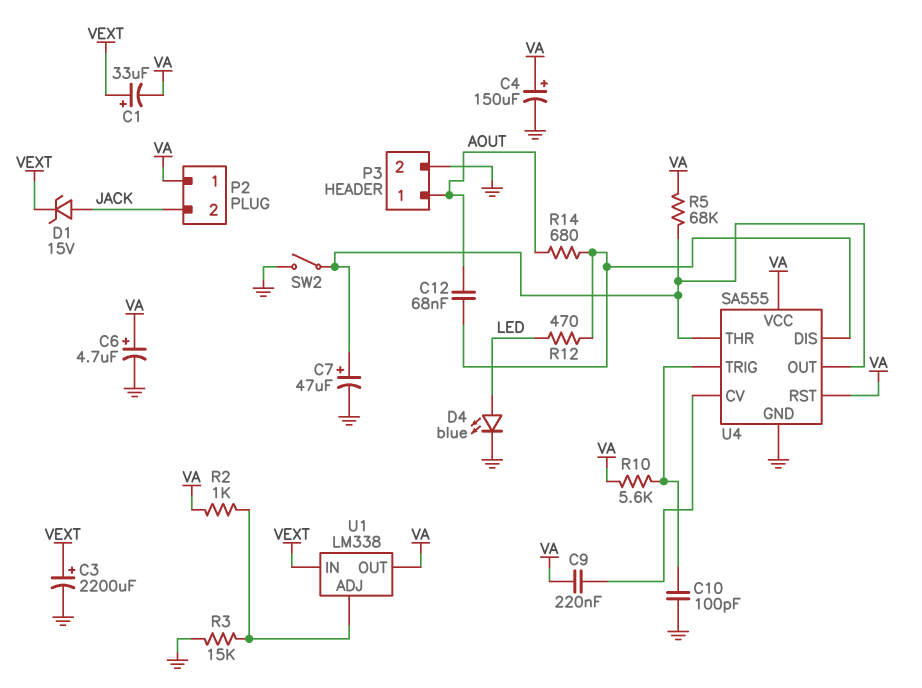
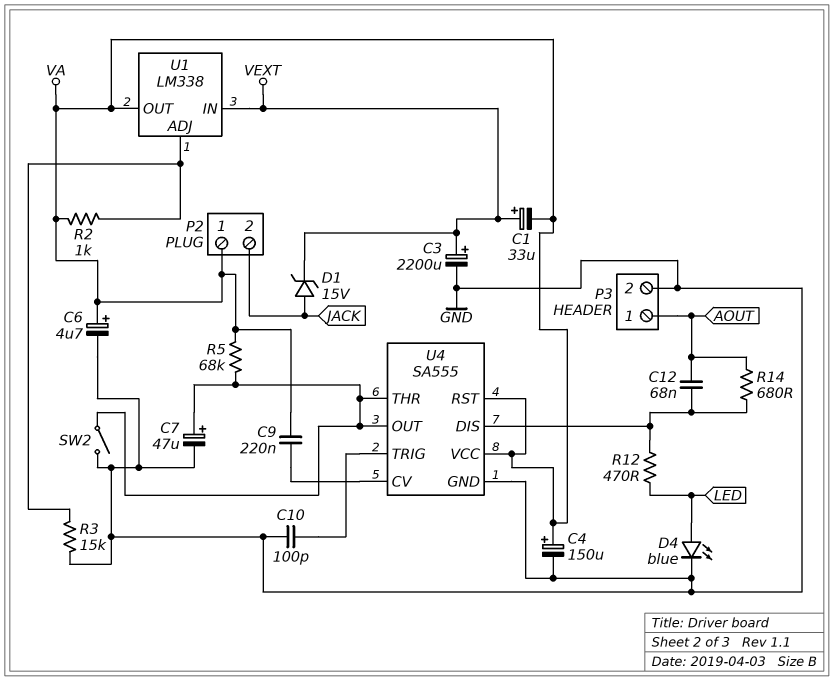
R10: 5.6k (U4/TRIG, VA) -> none

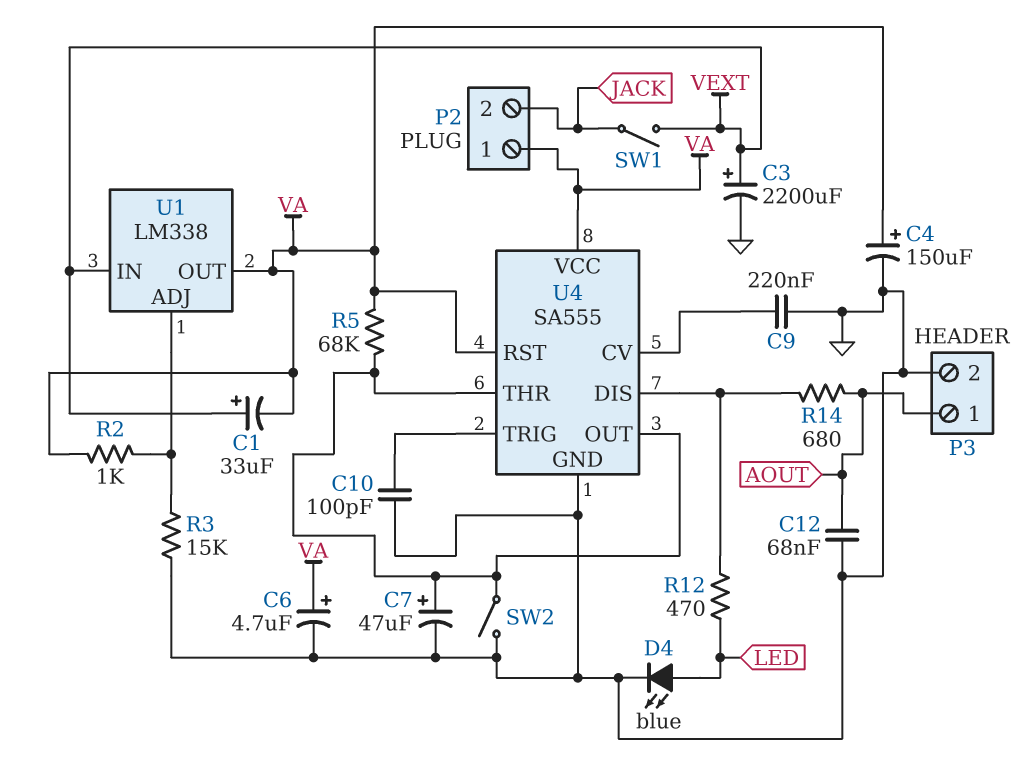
C9: 220nF (U4/CV, VA) -> 220nF (GND, U4/CV)
C12: 68nF (AOUT, U4/DIS) -> 68nF (AOUT, GND)
D1: zener 15V (A JACK, K VEXT) -> none
SW1: none -> switch (JACK, VEXT)

